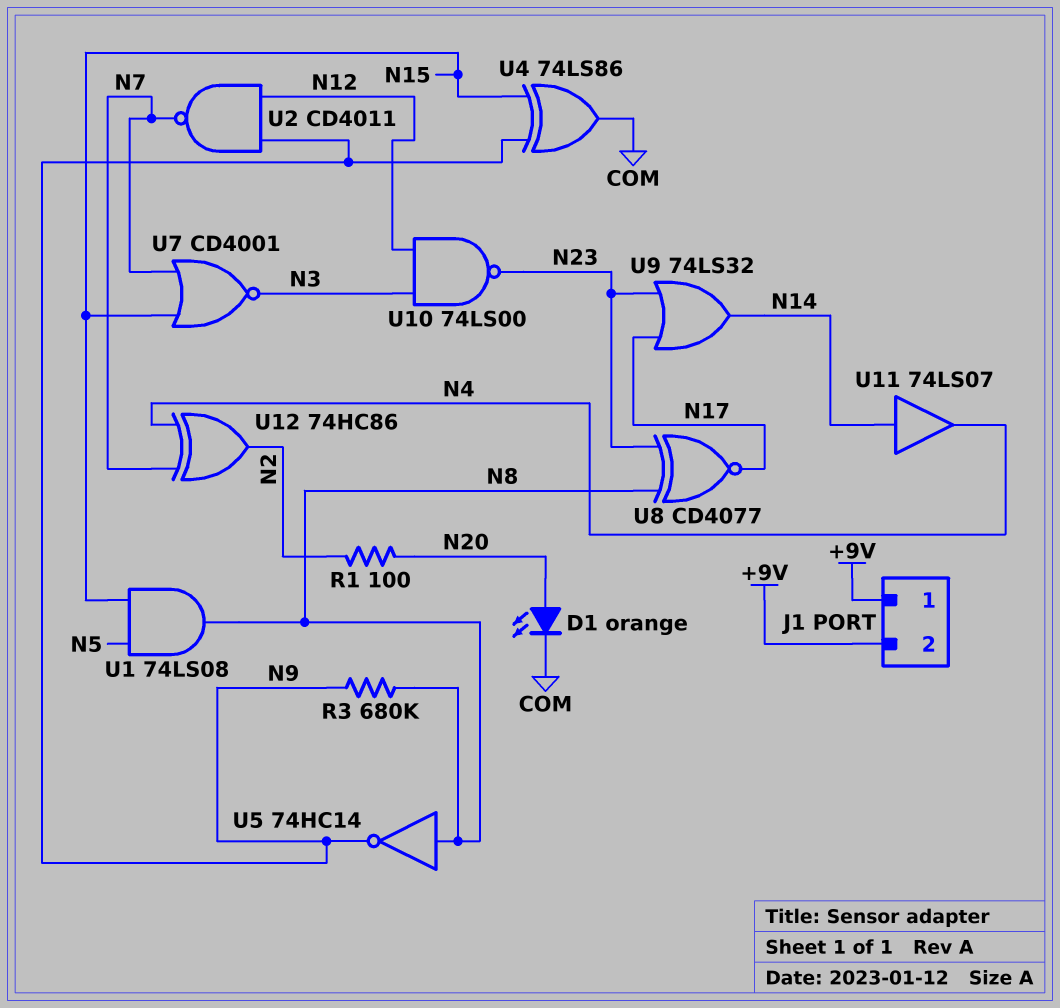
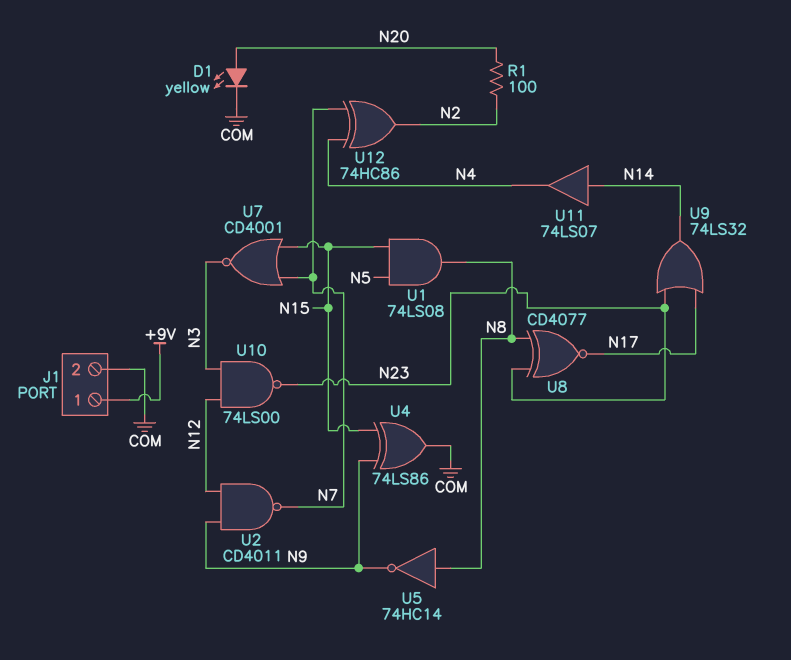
D1: LED orange (A N20, K COM) -> LED yellow (A N20, K COM)
J1 pin 2: +9V -> COM
R3: 680k (N8, N9) -> none

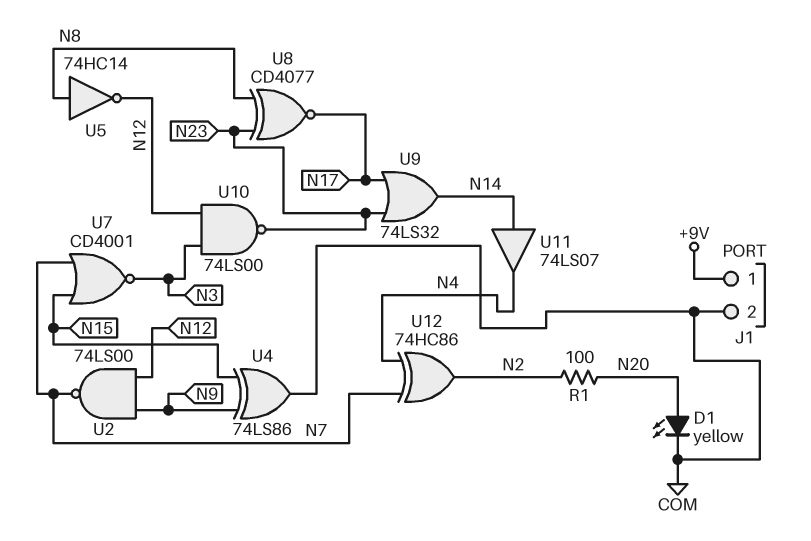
U1: AND 74LS08 (in N5, in N15, out N8) -> none
U2: NAND CD4011 (in N9, in N12, out N7) -> NAND 74LS00 (in N9, in N12, out N7)
U5: NOT 74HC14 (in N8, out N9) -> NOT 74HC14 (in N8, out N12)

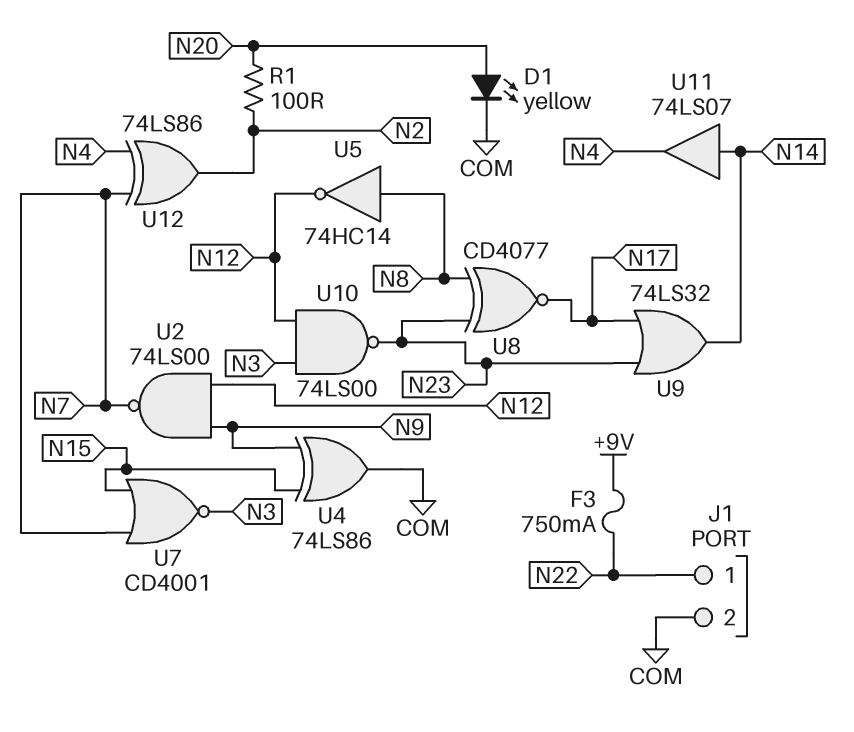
F3: none -> 750mA (+9V, N22)
J1 pin 1: +9V -> N22
U12: XOR 74HC86 (in N4, in N7, out N2) -> XOR 74LS86 (in N4, in N7, out N2)

